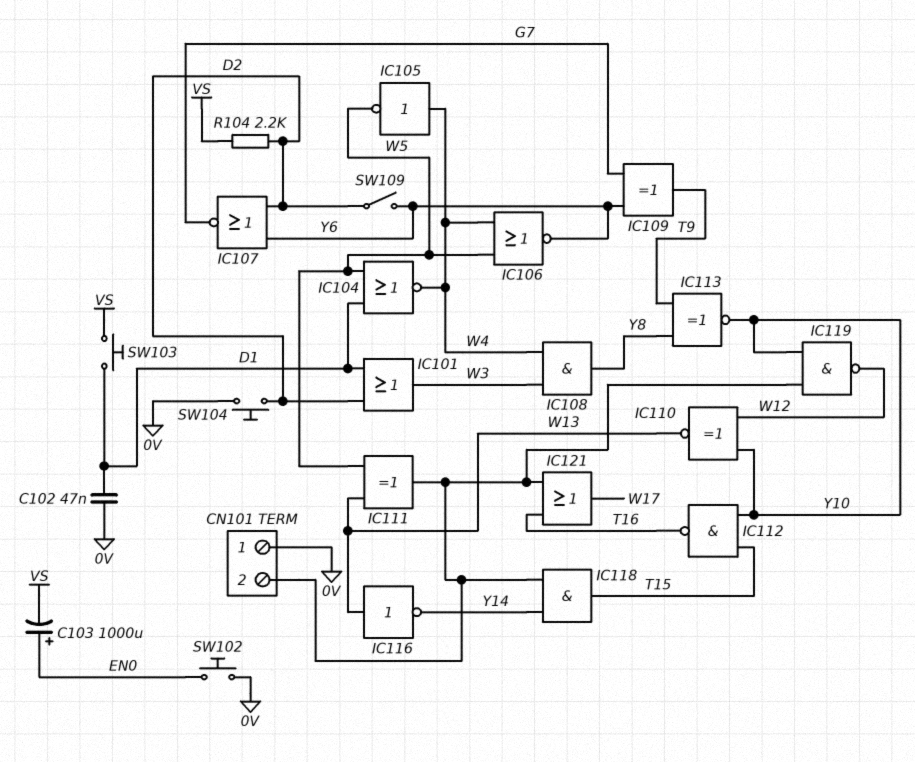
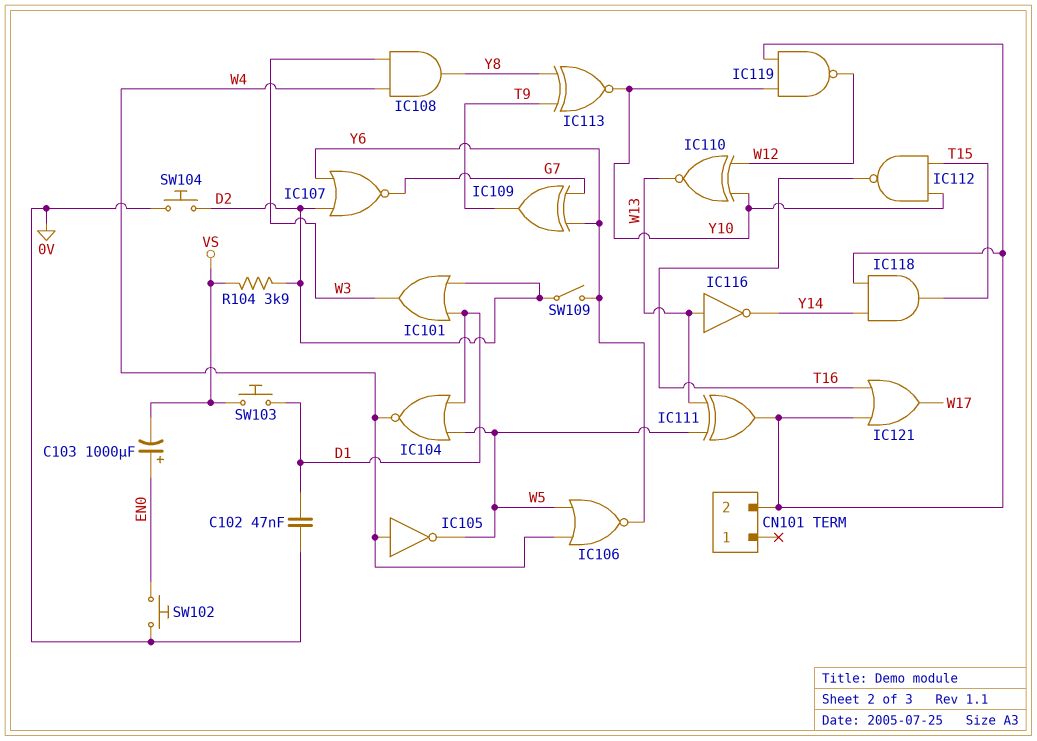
CN101 pin 1: 0V -> none
R104: 2.2k (D2, VS) -> 3.9k (D2, VS)

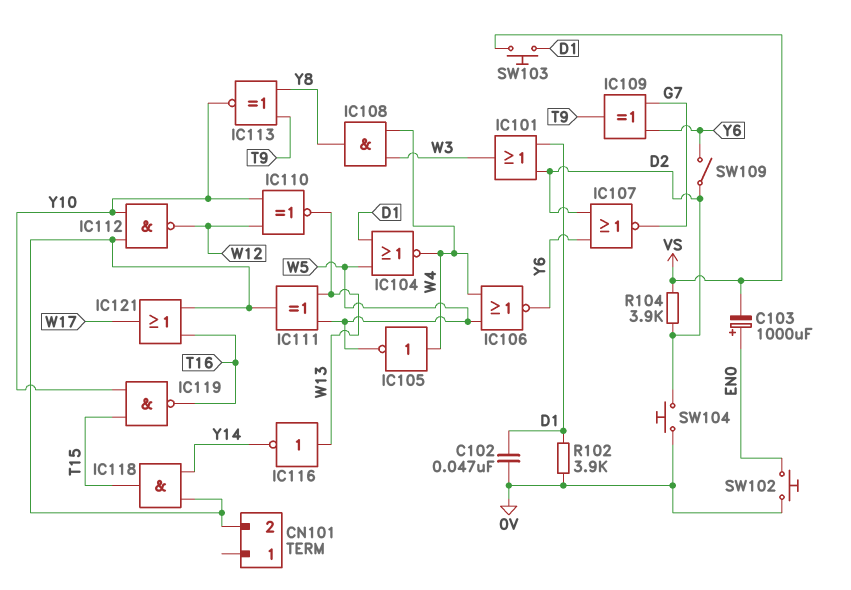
IC112: NAND (in T15, in Y10, out T16) -> NAND (in CN101/2, in Y10, out W12)
IC119: NAND (in CN101/2, in Y10, out W12) -> NAND (in T15, in Y10, out T16)
R102: none -> 3.9k (0V, D1)

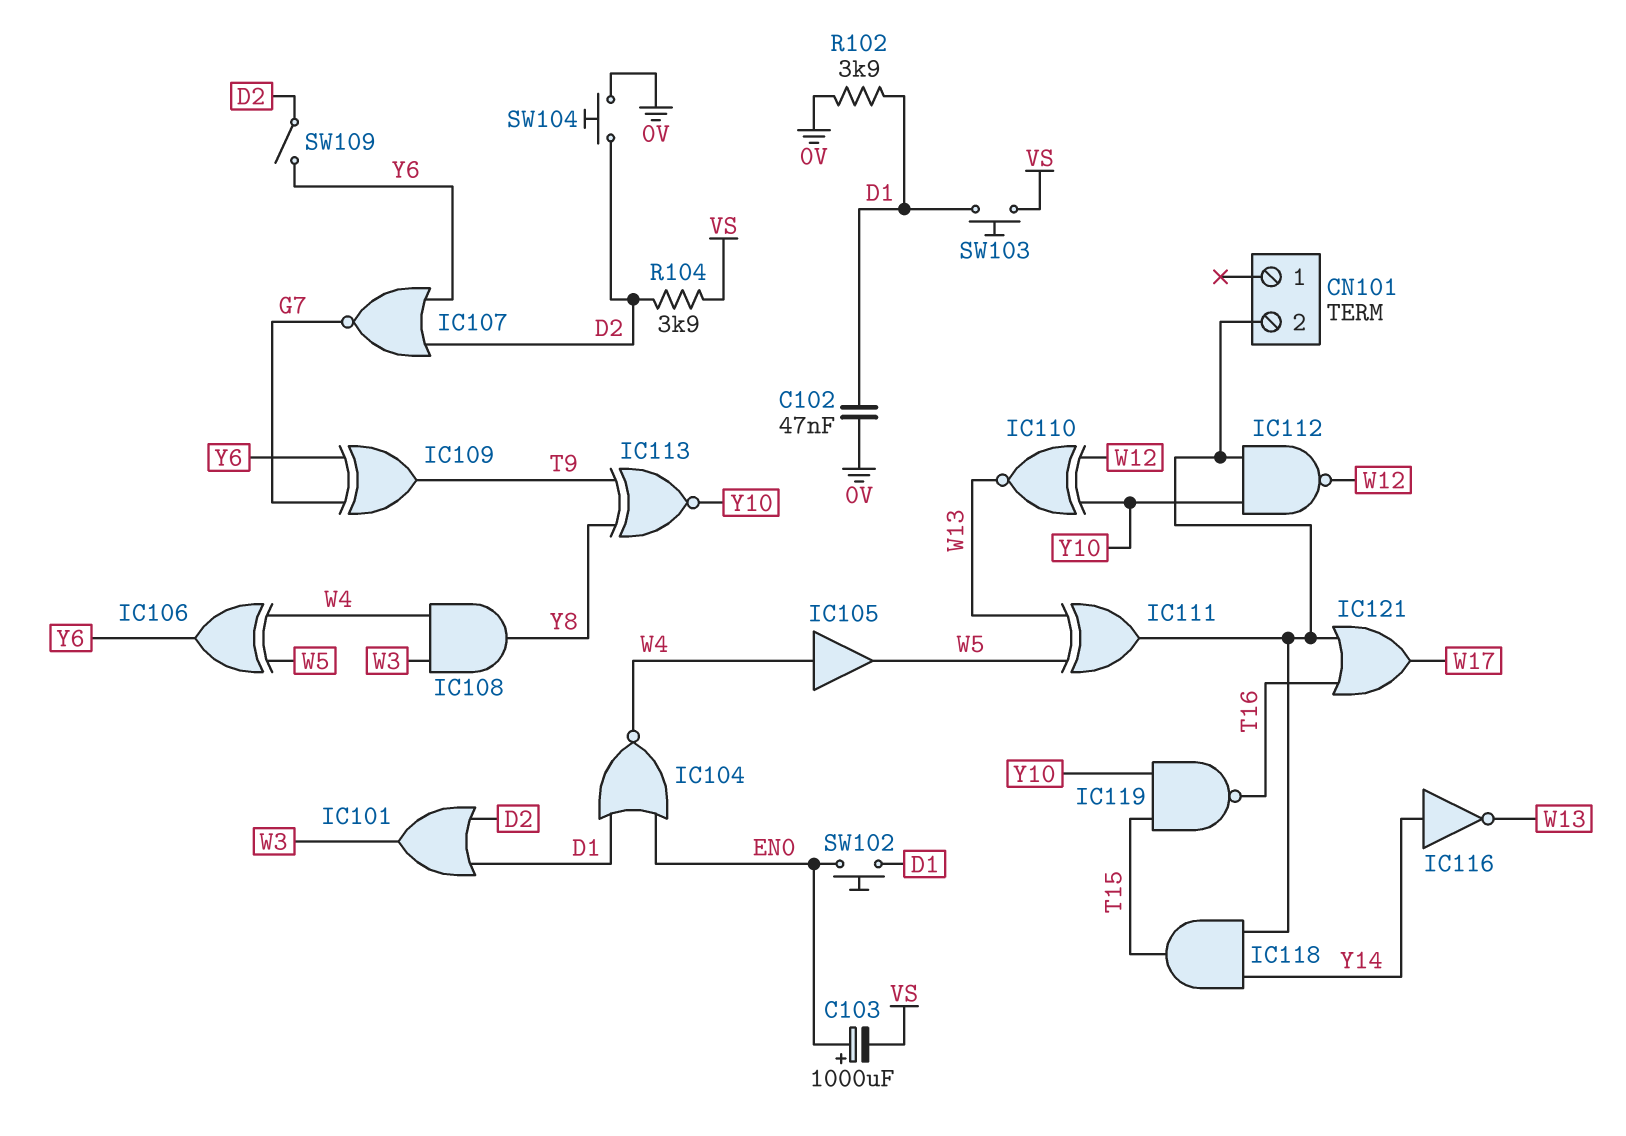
IC104: NOR (in D1, in W5, out W4) -> NOR (in D1, in EN0, out W4)
IC105: NOT (in W4, out W5) -> buffer (in W4, out W5)
IC106: NOR (in W4, in W5, out Y6) -> XOR (in W4, in W5, out Y6)
IC116: NOT (in W13, out Y14) -> NOT (in Y14, out W13)
SW102: button (0V, EN0) -> button (D1, EN0)

